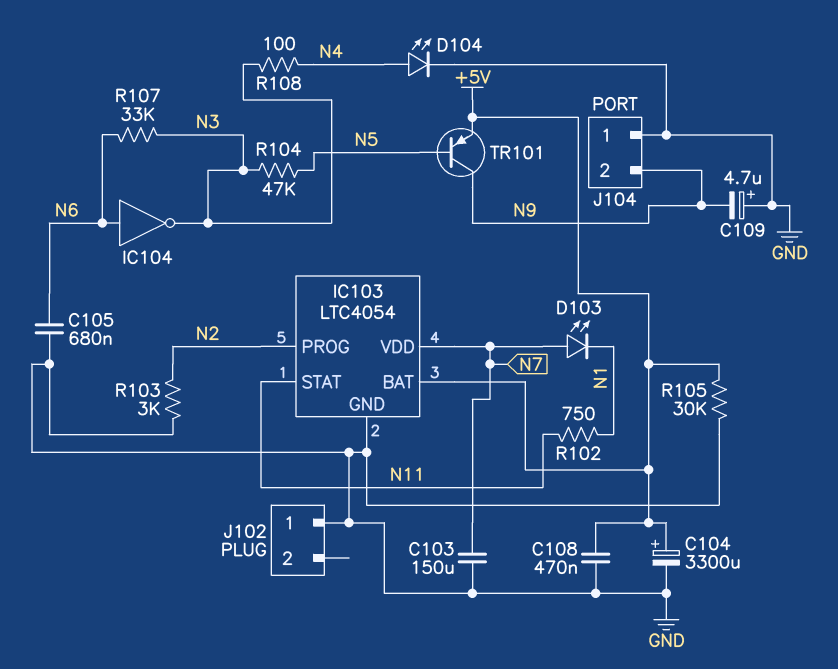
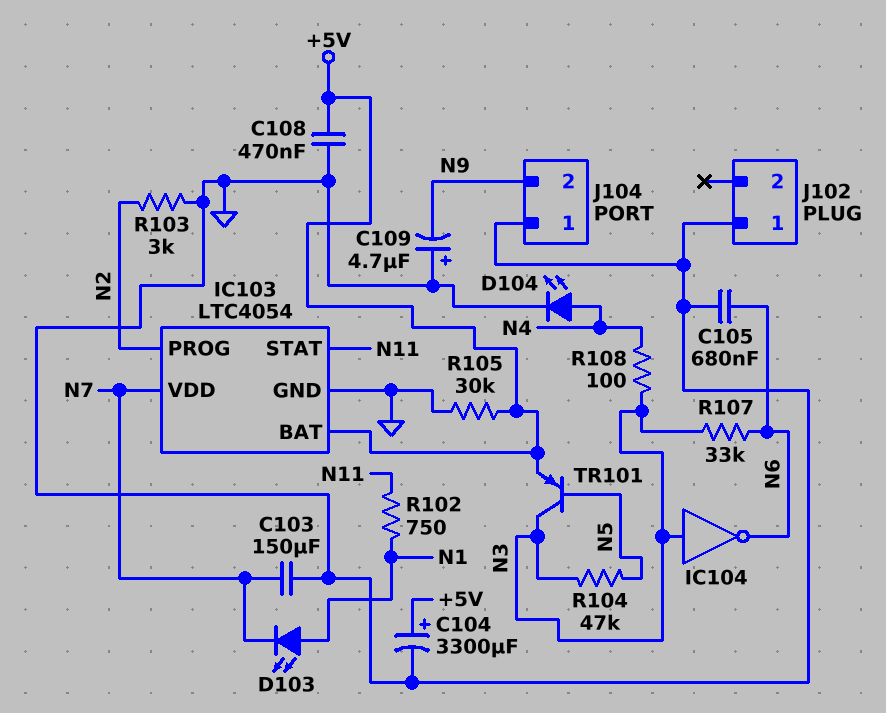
D103: LED (A N7, K N1) -> LED (A N1, K N7)
IC104: NOT (in N6, out N3) -> NOT (in N3, out N6)
TR101: PNP (B N5, C N9, E +5V) -> PNP (B N5, C N3, E +5V)

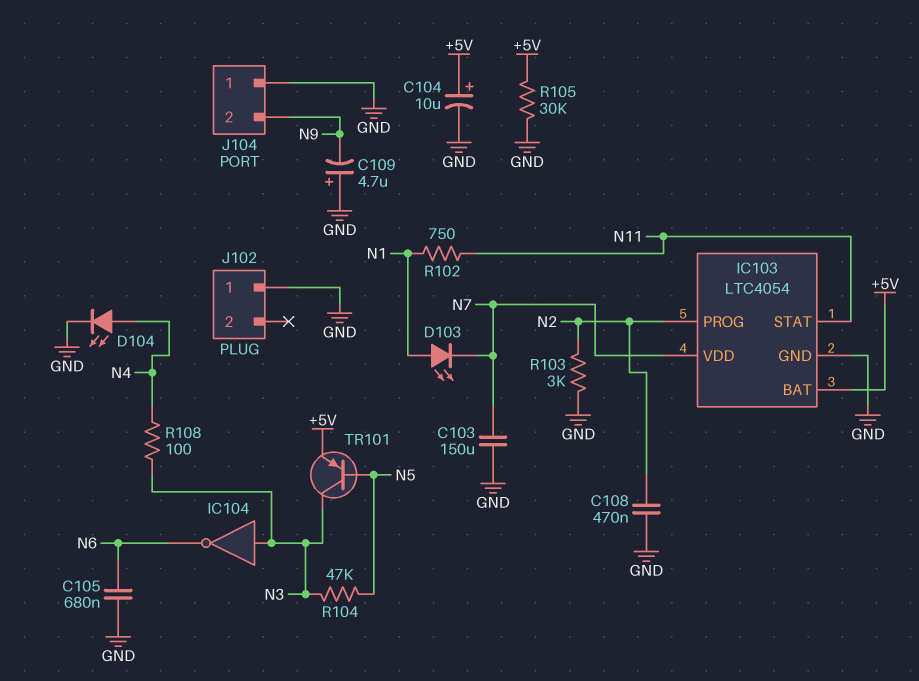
C104: 3300uF (plus +5V, minus GND) -> 10uF (plus +5V, minus GND)
C108: 470nF (+5V, GND) -> 470nF (GND, N2)
R107: 33k (N3, N6) -> none

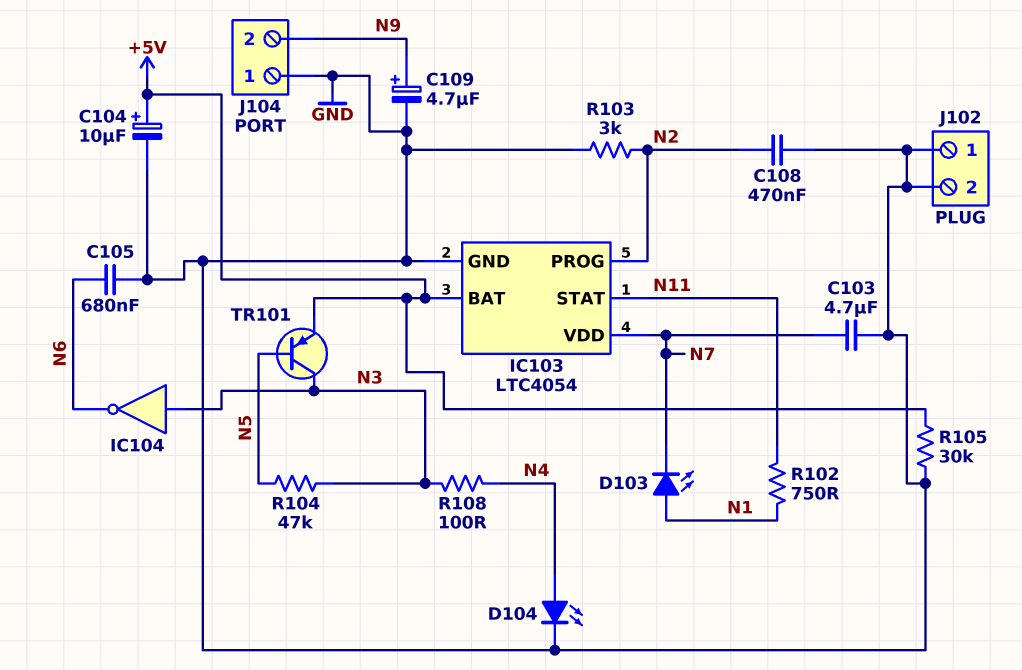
C103: 150uF (GND, N7) -> 4.7uF (GND, N7)
C109: 4.7uF (plus GND, minus N9) -> 4.7uF (plus N9, minus GND)
J102 pin 2: none -> GND

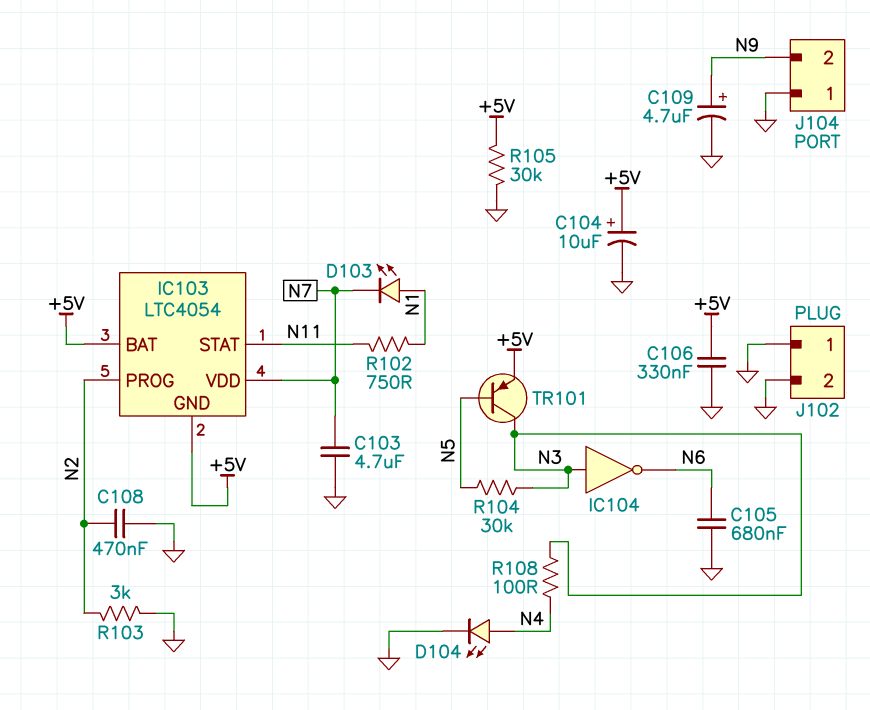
C106: none -> 330nF (+5V, GND)
IC103 pin GND: GND -> +5V
R104: 47k (N3, N5) -> 30k (N3, N5)

